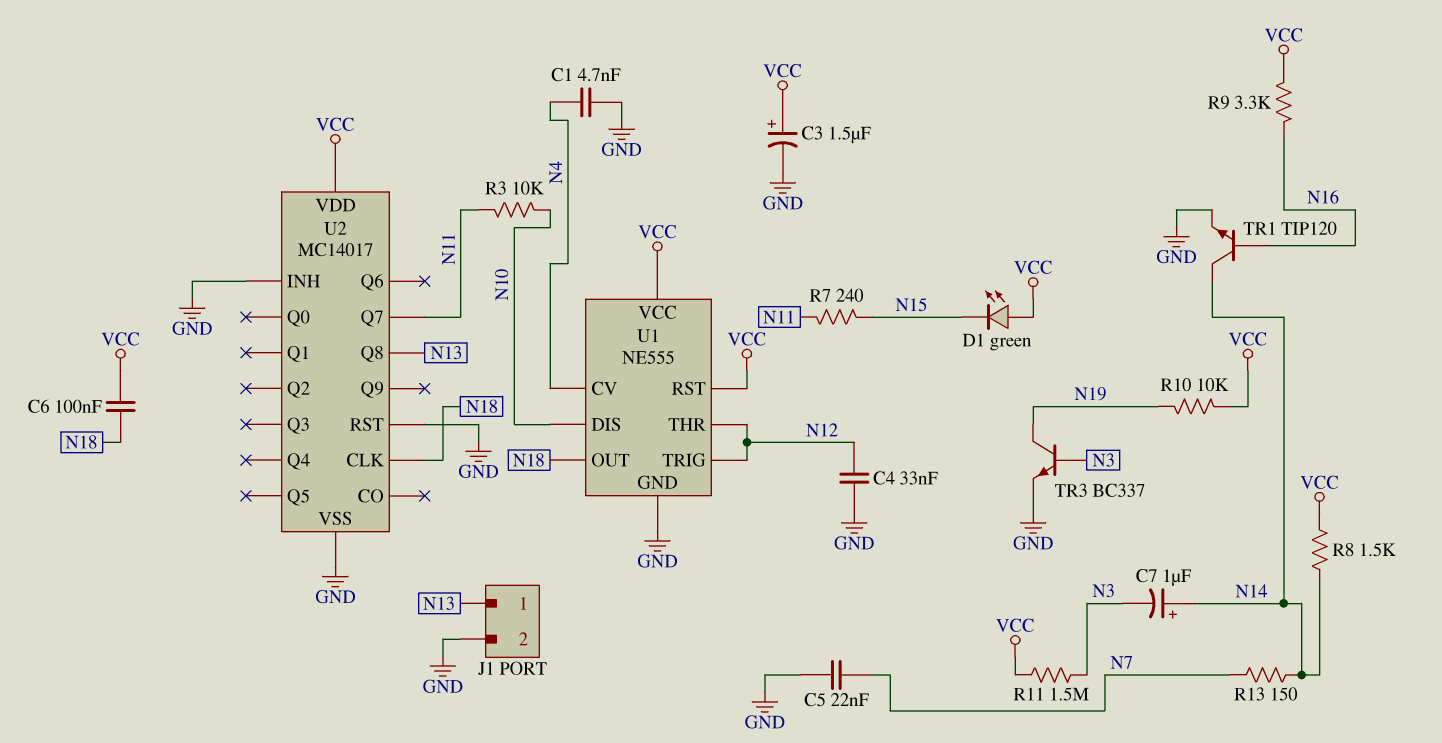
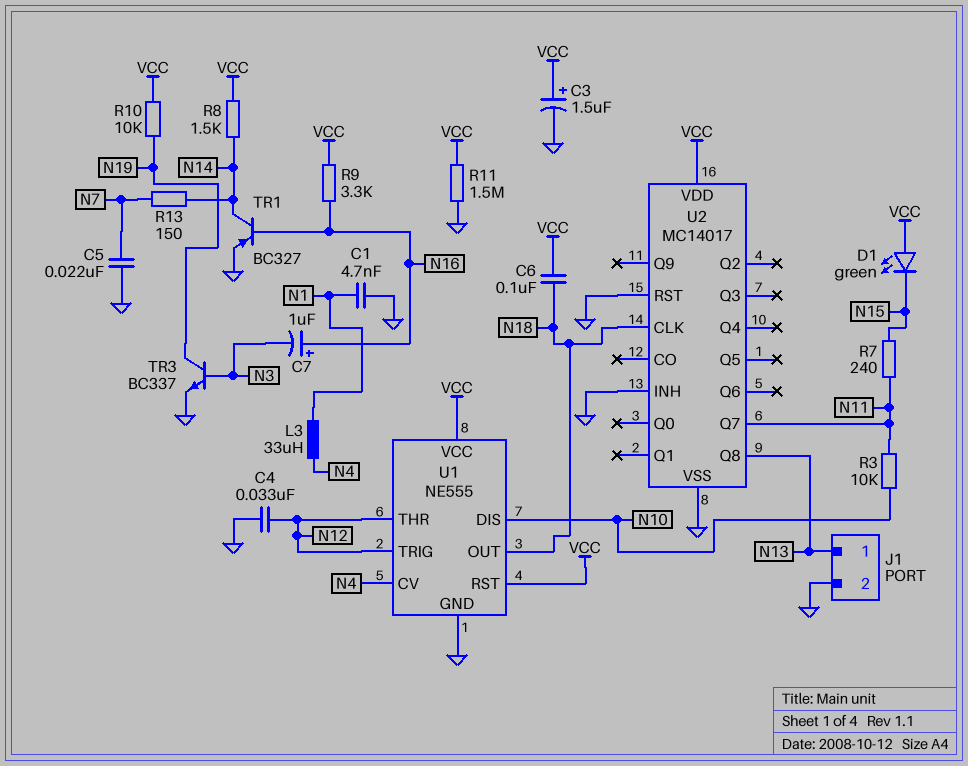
C1: 4.7nF (GND, N4) -> 4.7nF (GND, N1)
C7: 1uF (plus N14, minus N3) -> 1uF (plus N16, minus N3)
L3: none -> 33uH (N1, N4)
R11: 1.5M (N3, VCC) -> 1.5M (GND, VCC)
TR1: NPN TIP120 (B N16, C N14, E GND) -> PNP BC327 (B N16, C N14, E GND)

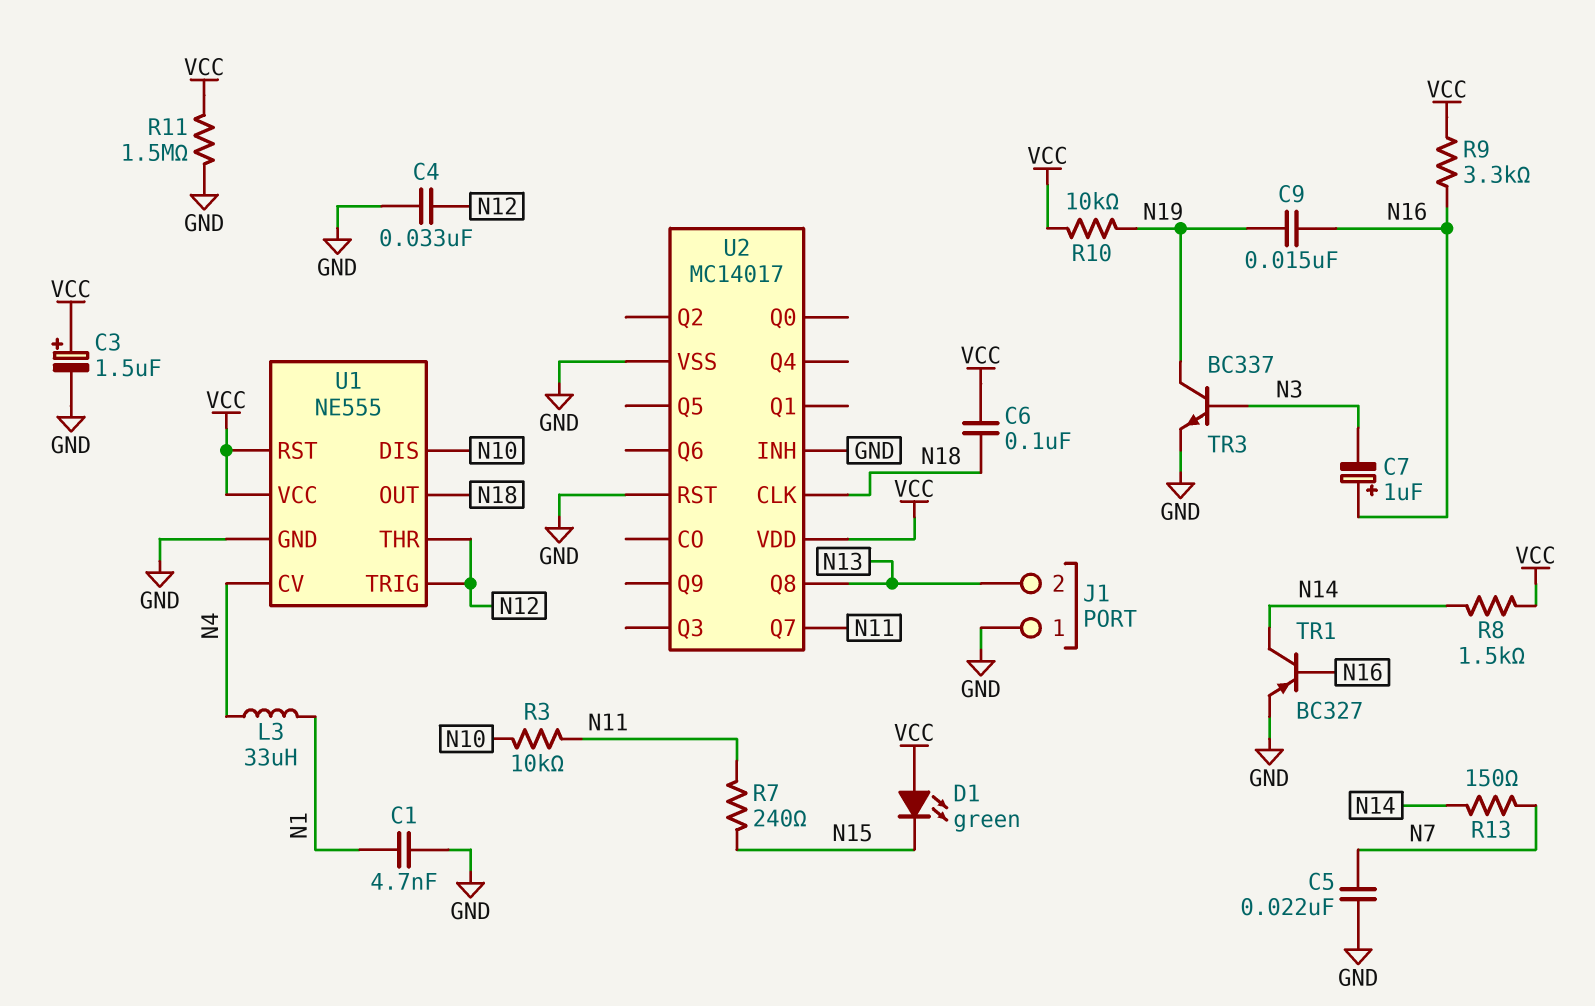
C9: none -> 15nF (N16, N19)
J1 pin 1: N13 -> GND
J1 pin 2: GND -> N13

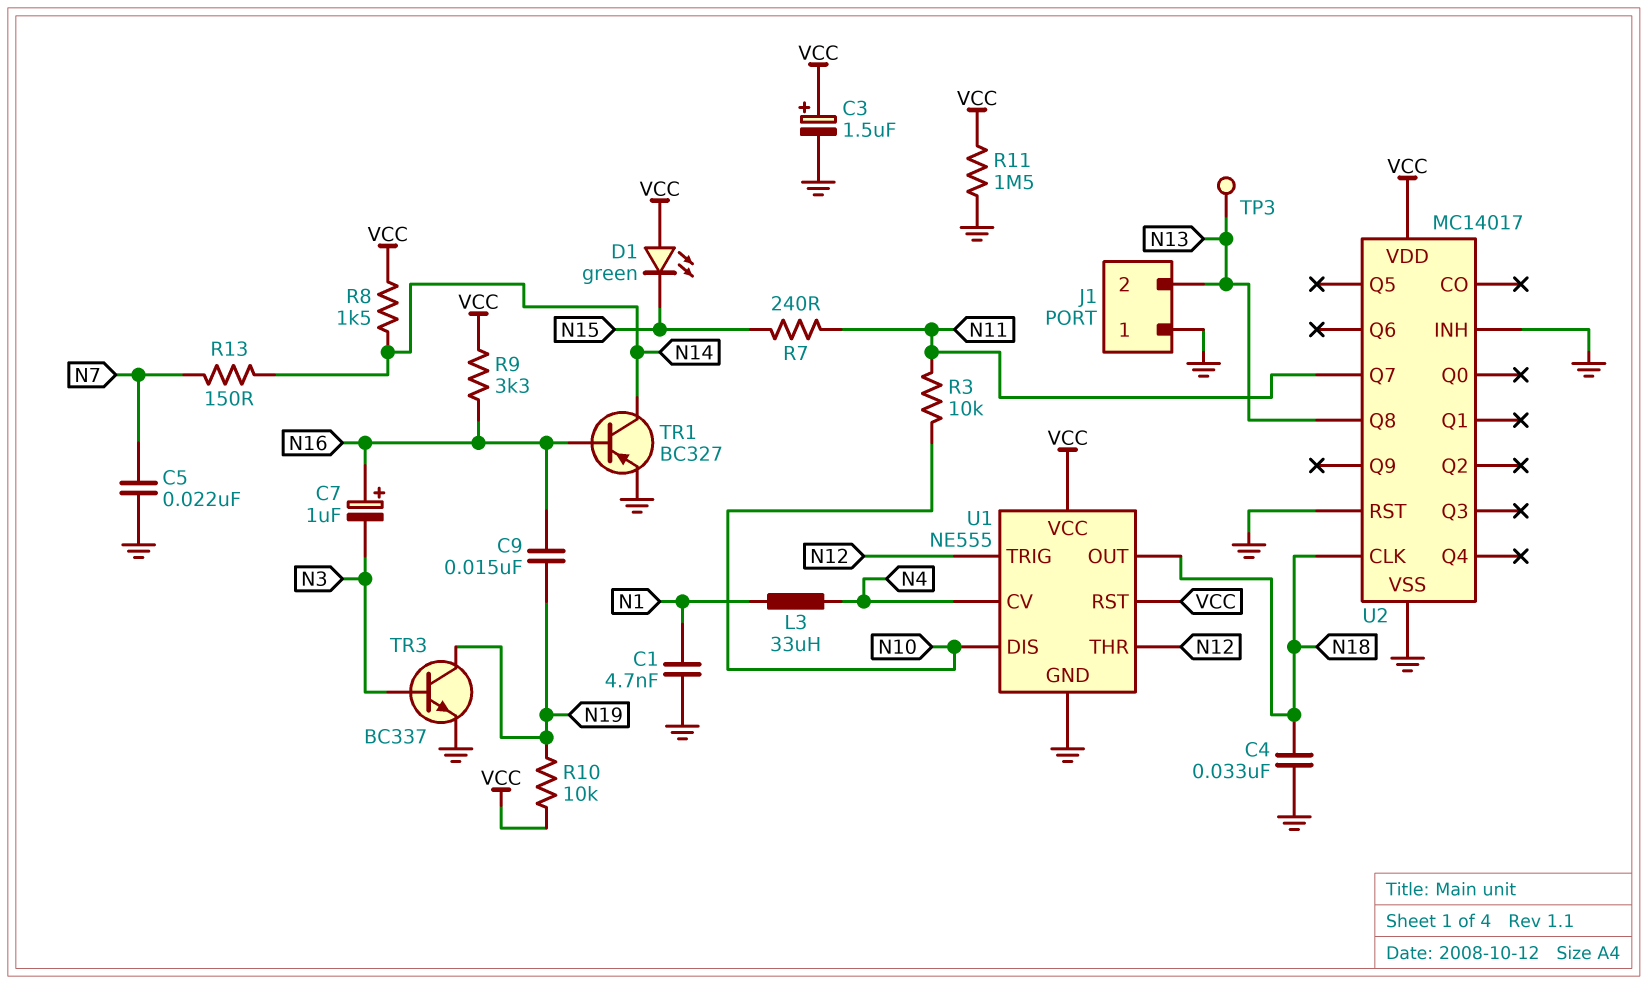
C4: 33nF (GND, N12) -> 33nF (GND, N18)
C6: 100nF (N18, VCC) -> none
TP3: none -> test point (N13)

